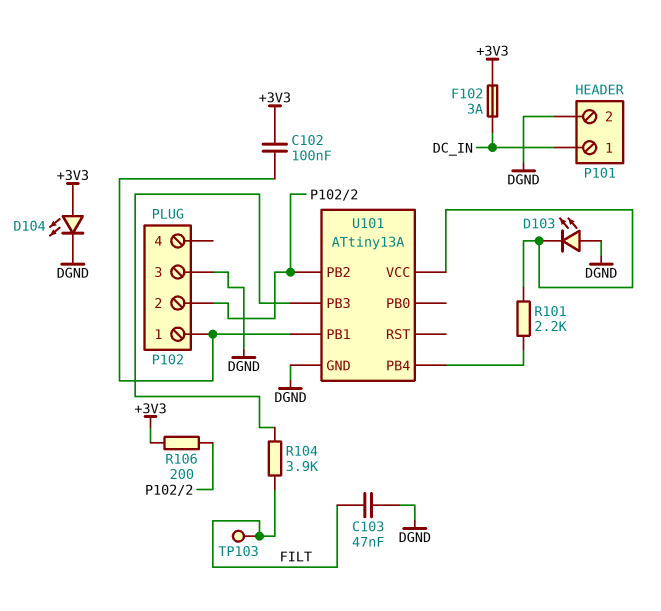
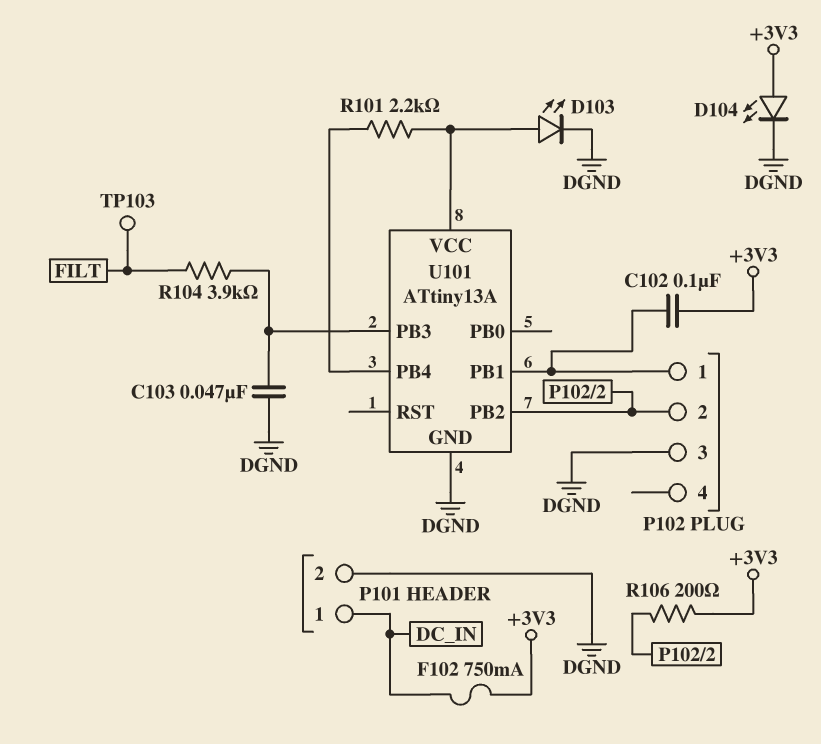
C103: 47nF (DGND, FILT) -> 47nF (DGND, U101/PB3)
D103: LED (A DGND, K U101/VCC) -> LED (A U101/VCC, K DGND)
F102: 3A (+3V3, DC_IN) -> 750mA (+3V3, DC_IN)

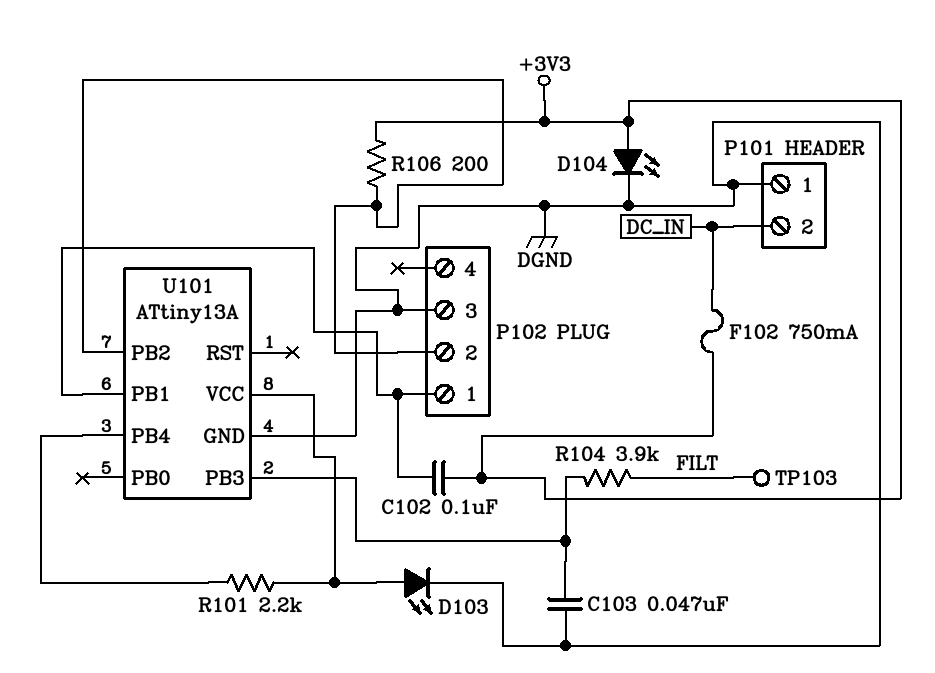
P101 pin 1: DC_IN -> DGND
P101 pin 2: DGND -> DC_IN

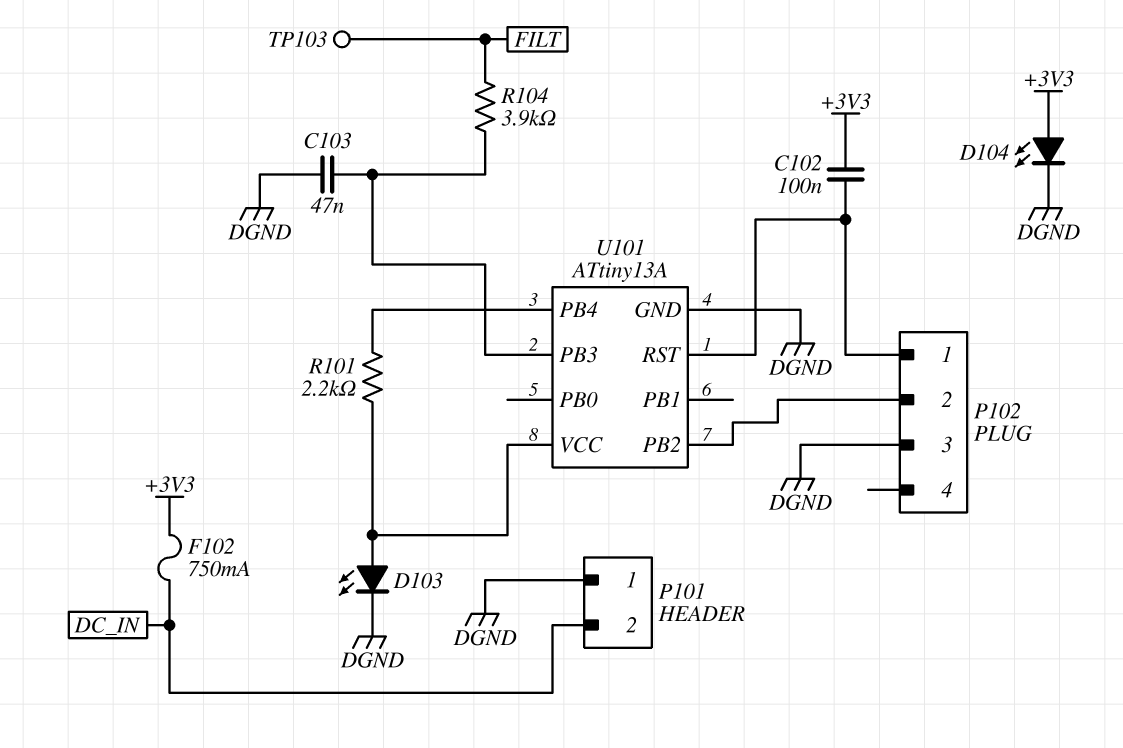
R106: 200 (+3V3, P102/2) -> none
U101 pin PB1: P102/1 -> none
U101 pin RST: none -> P102/1

